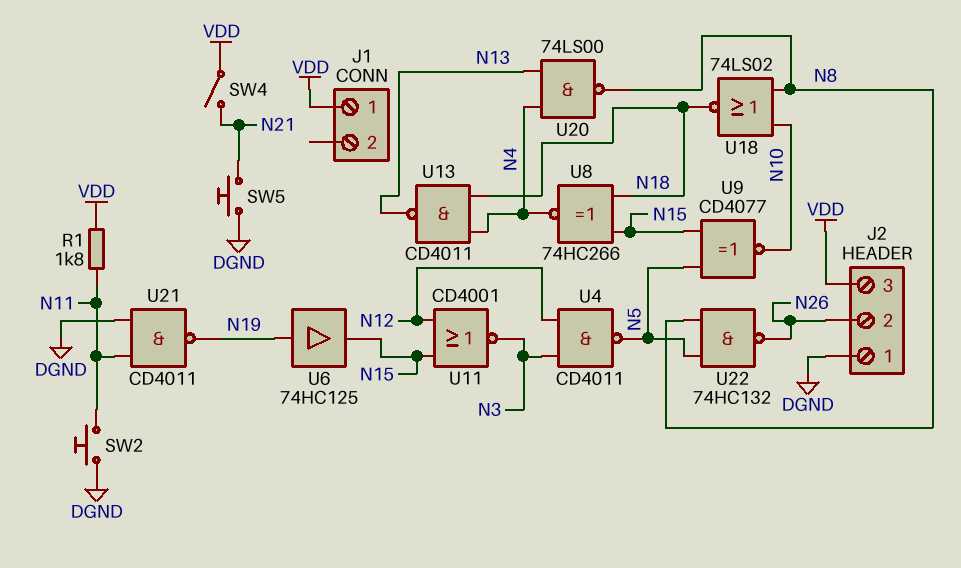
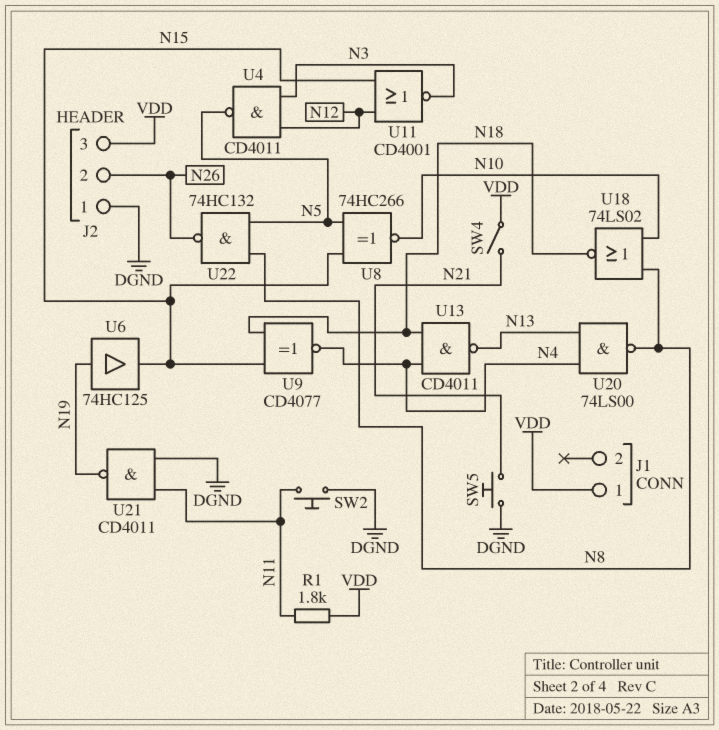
U8: XNOR 74HC266 (in N15, in N18, out N4) -> XNOR 74HC266 (in N5, in N15, out N10)
U9: XNOR CD4077 (in N5, in N15, out N10) -> XNOR CD4077 (in N15, in N18, out N4)

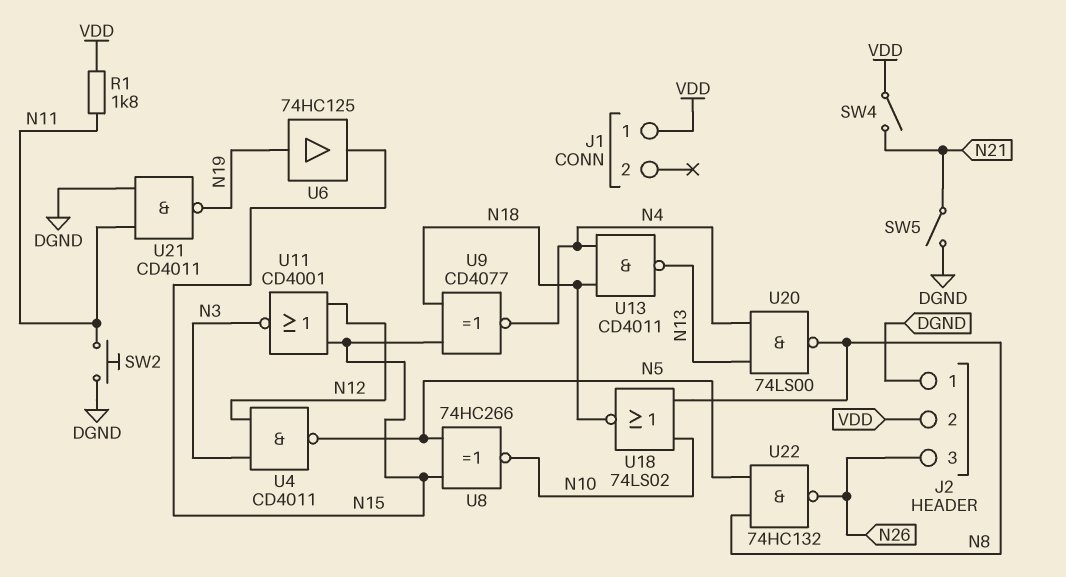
J2 pin 2: N26 -> VDD
J2 pin 3: VDD -> N26
SW5: button (DGND, N21) -> switch (DGND, N21)

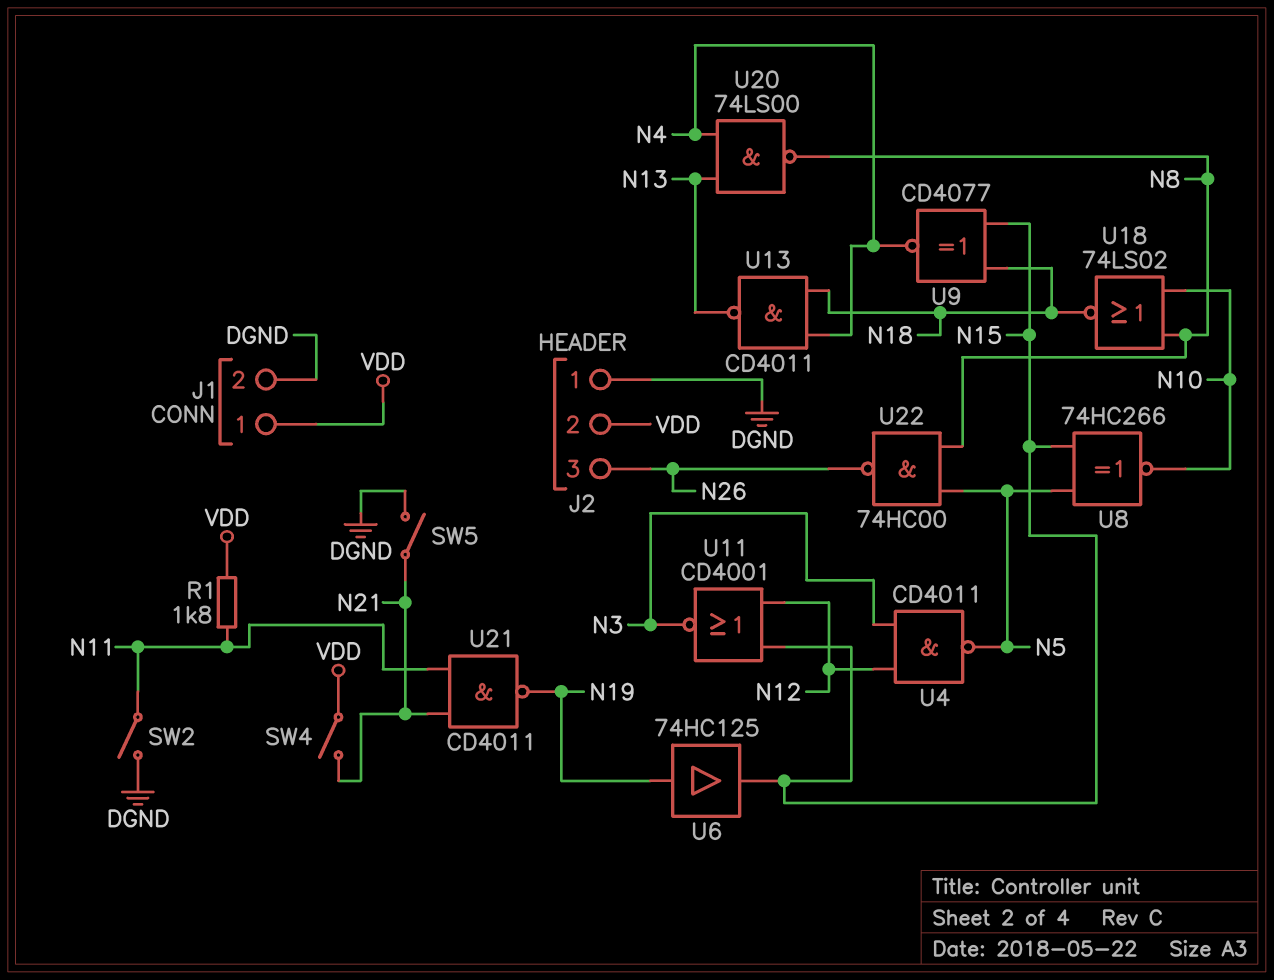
J1 pin 2: none -> DGND
SW2: button (DGND, N11) -> switch (DGND, N11)
U21: NAND CD4011 (in DGND, in N11, out N19) -> NAND CD4011 (in N11, in N21, out N19)
U22: NAND 74HC132 (in N5, in N8, out N26) -> NAND 74HC00 (in N5, in N8, out N26)

